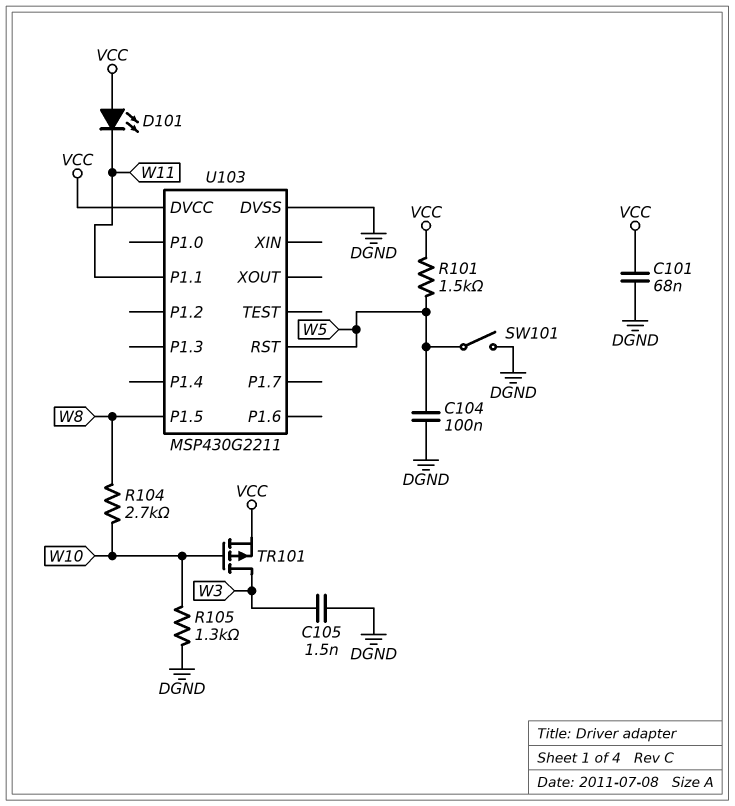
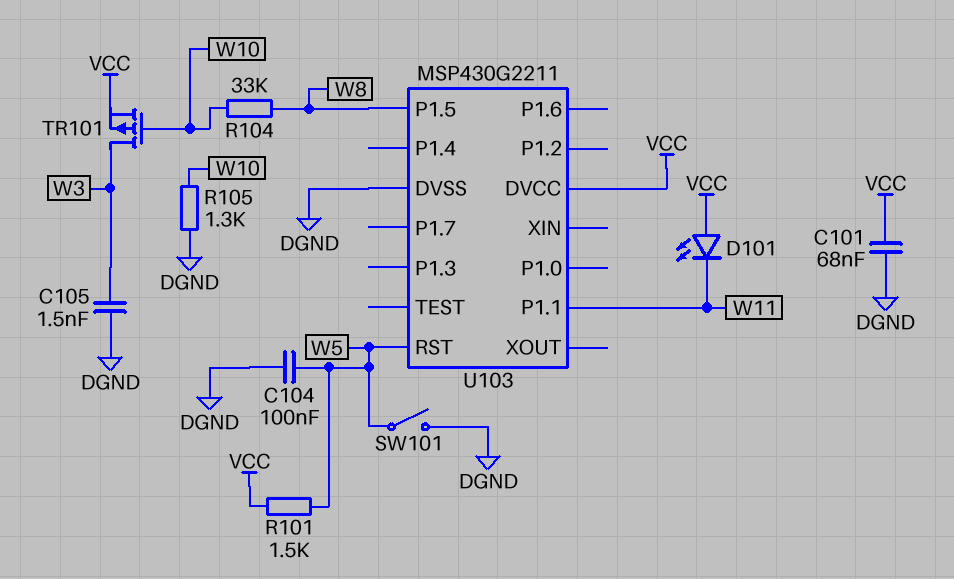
R104: 2.7k (W8, W10) -> 33k (W8, W10)

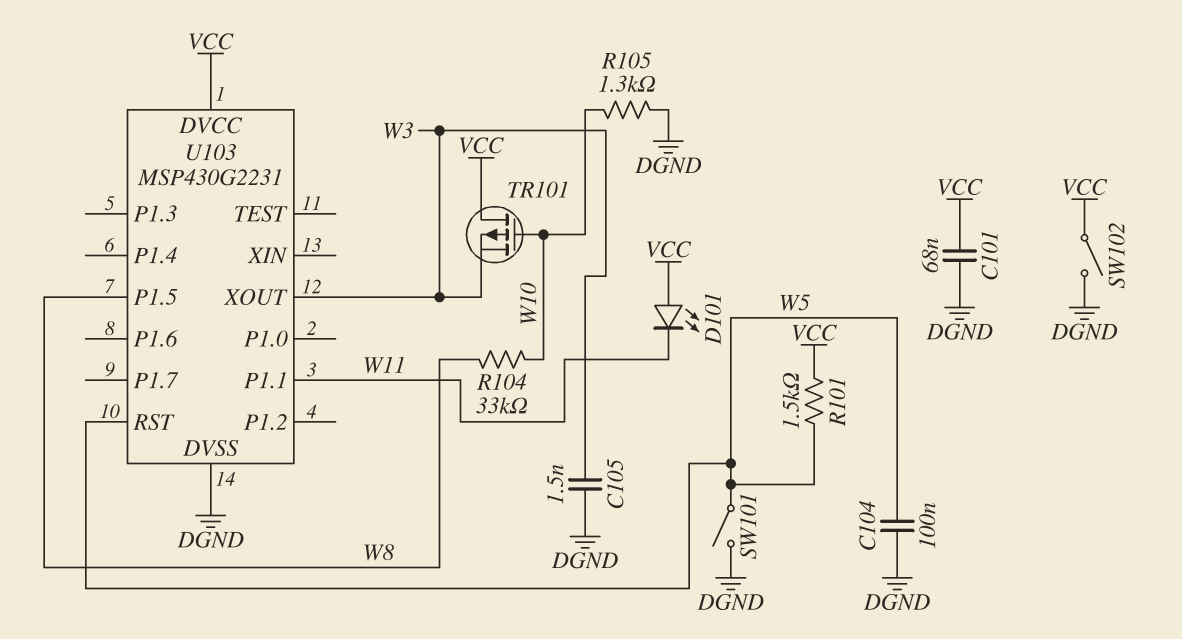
SW102: none -> switch (DGND, VCC)
TR101: PMOS (G W10, D W3, S VCC) -> PMOS (G W10, D VCC, S W3)
U103: MSP430G2211 -> MSP430G2231
U103 pin XOUT: none -> W3

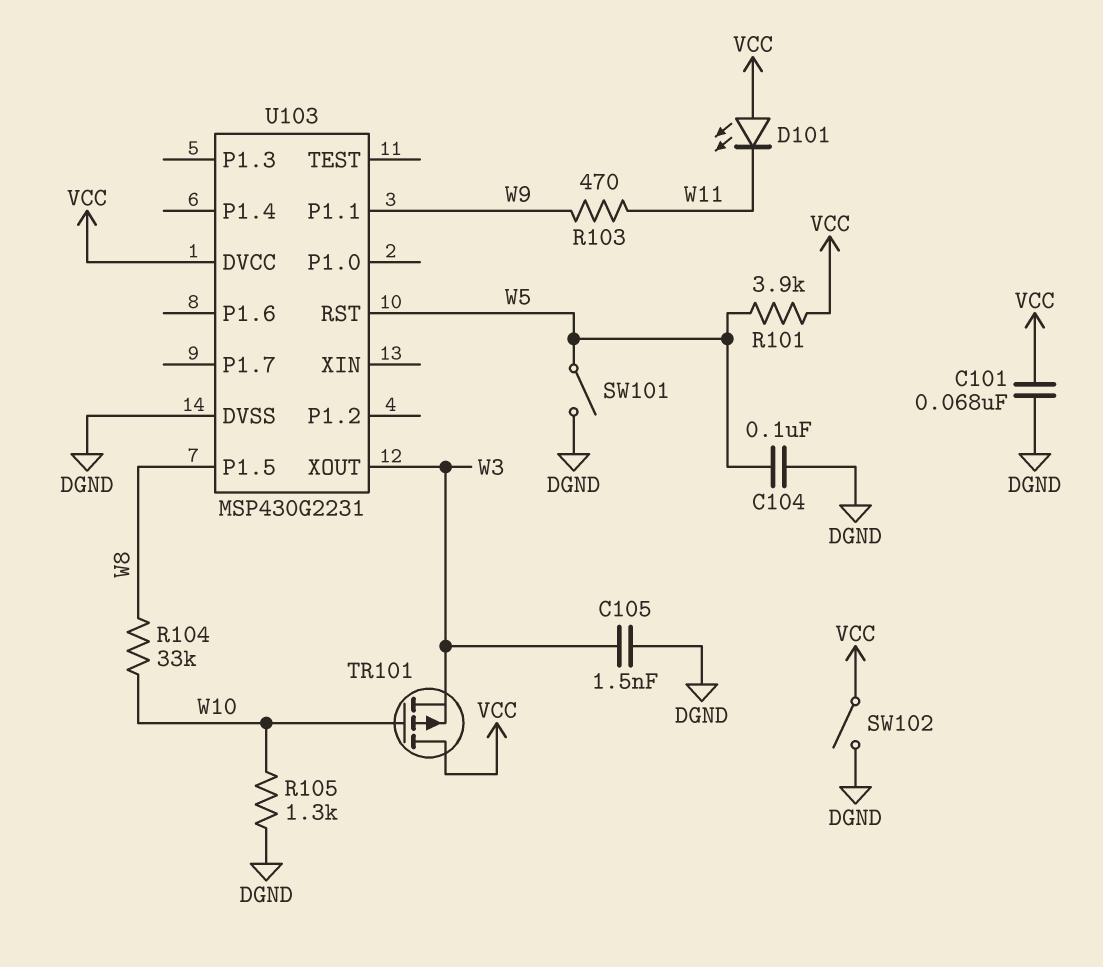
R101: 1.5k (VCC, W5) -> 3.9k (VCC, W5)
R103: none -> 470 (W9, W11)
U103 pin P1.1: W11 -> W9

